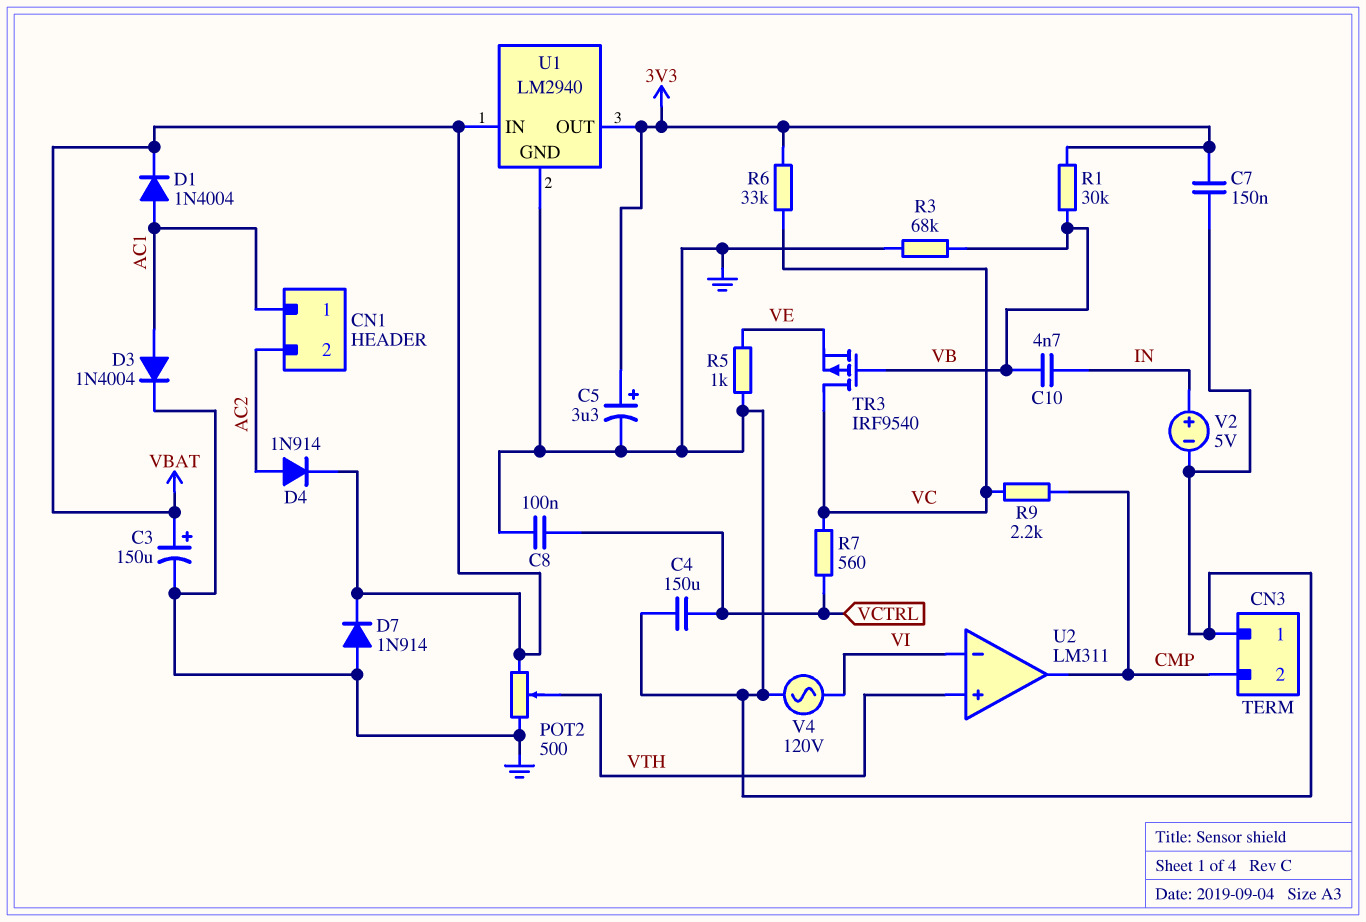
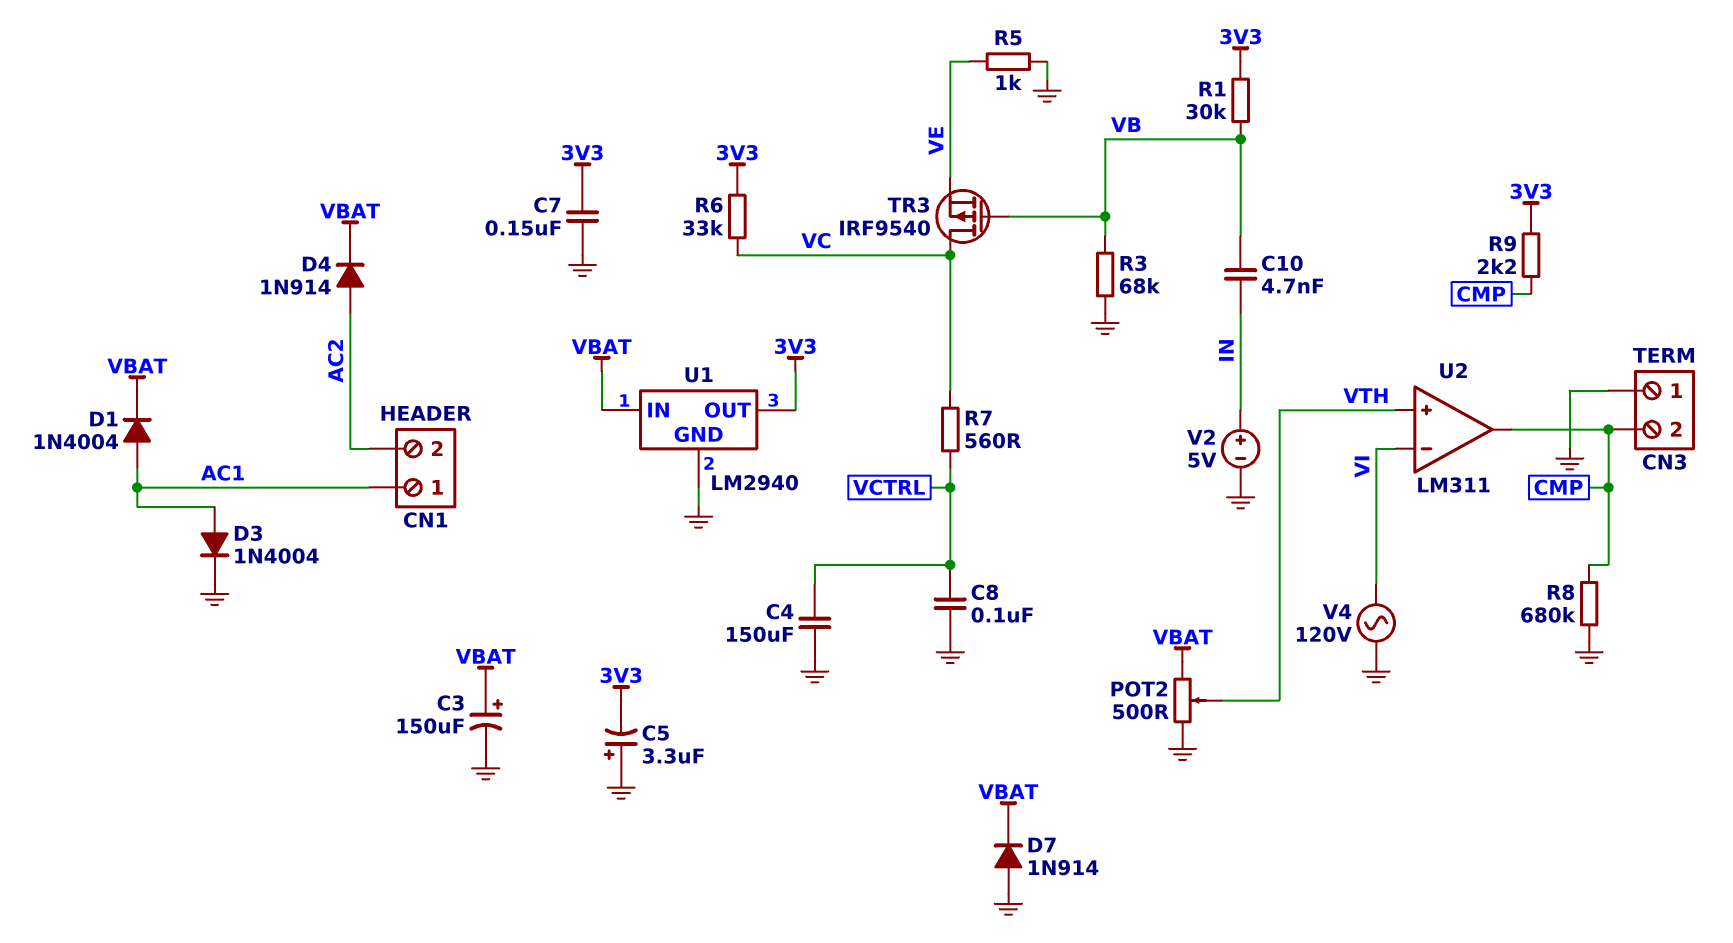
C5: 3.3uF (plus 3V3, minus GND) -> 3.3uF (plus GND, minus 3V3)
R8: none -> 680k (CMP, GND)
R9: 2.2k (CMP, VC) -> 2.2k (3V3, CMP)

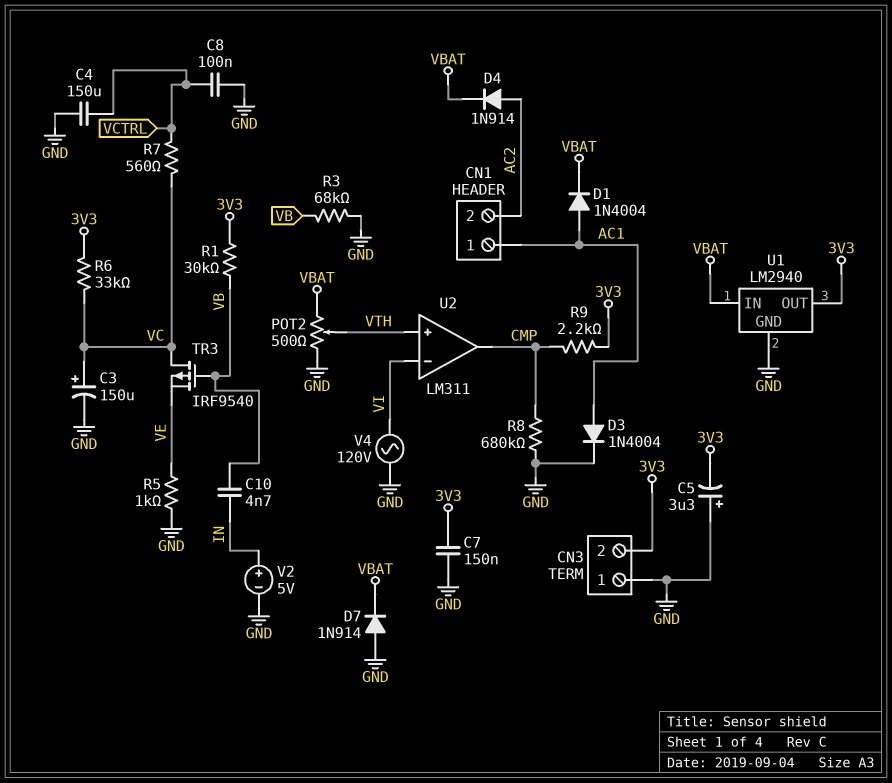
C3: 150uF (plus VBAT, minus GND) -> 150uF (plus VC, minus GND)
CN3 pin 2: CMP -> 3V3

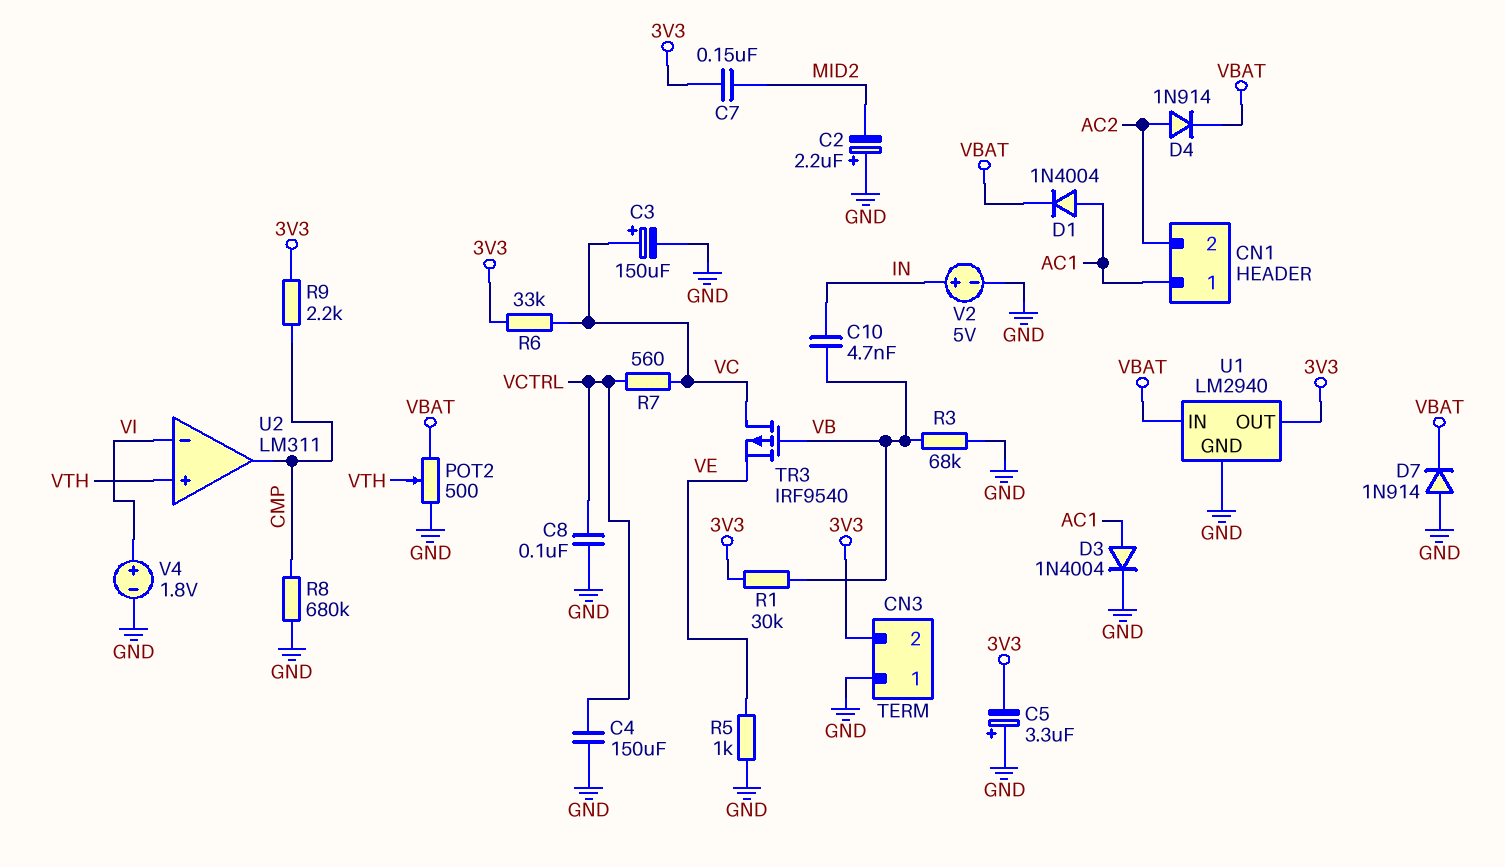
C2: none -> 2.2uF (plus GND, minus MID2)
C7: 150nF (3V3, GND) -> 150nF (3V3, MID2)
V4: AC 120V (GND, VI) -> 1.8V (plus VI, minus GND)

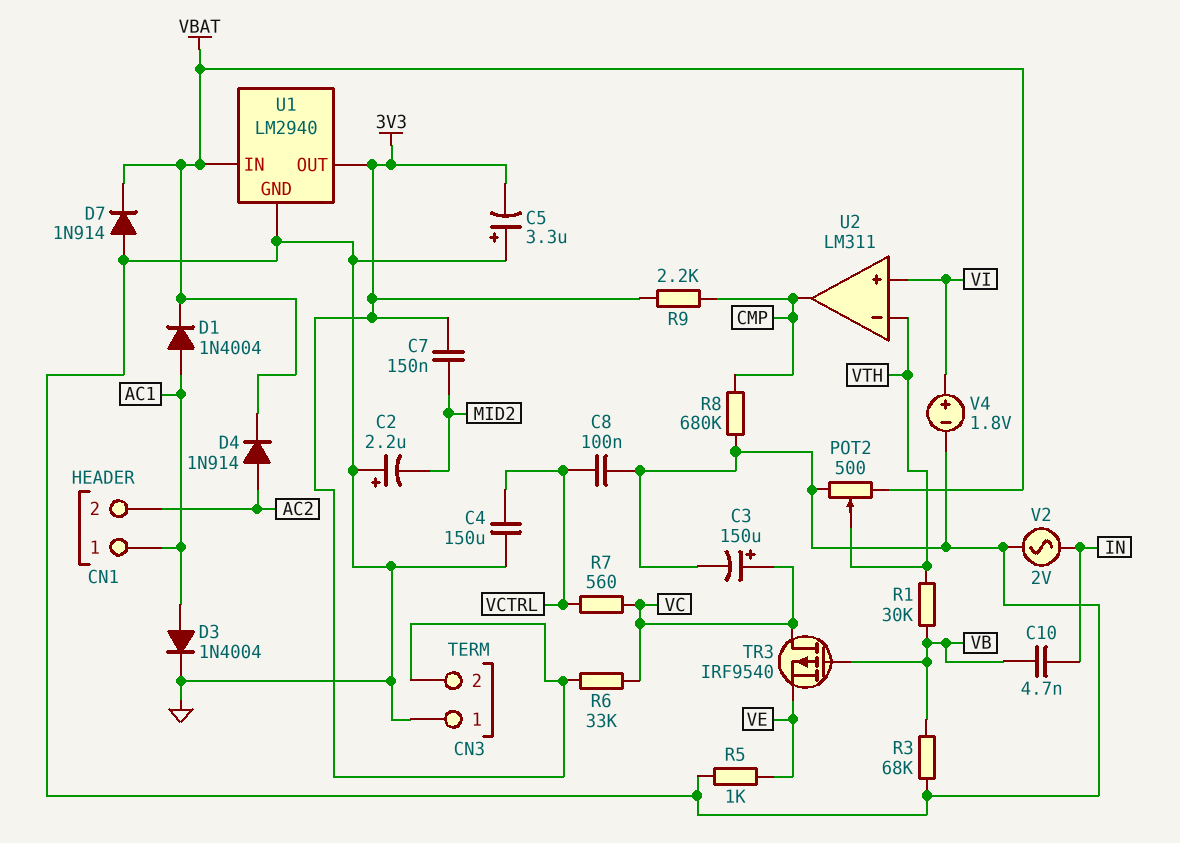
R1: 30k (3V3, VB) -> 30k (VB, VTH)
U2 pin in+: VTH -> VI
U2 pin in-: VI -> VTH
V2: 5V (plus IN, minus GND) -> AC 2V (GND, IN)

